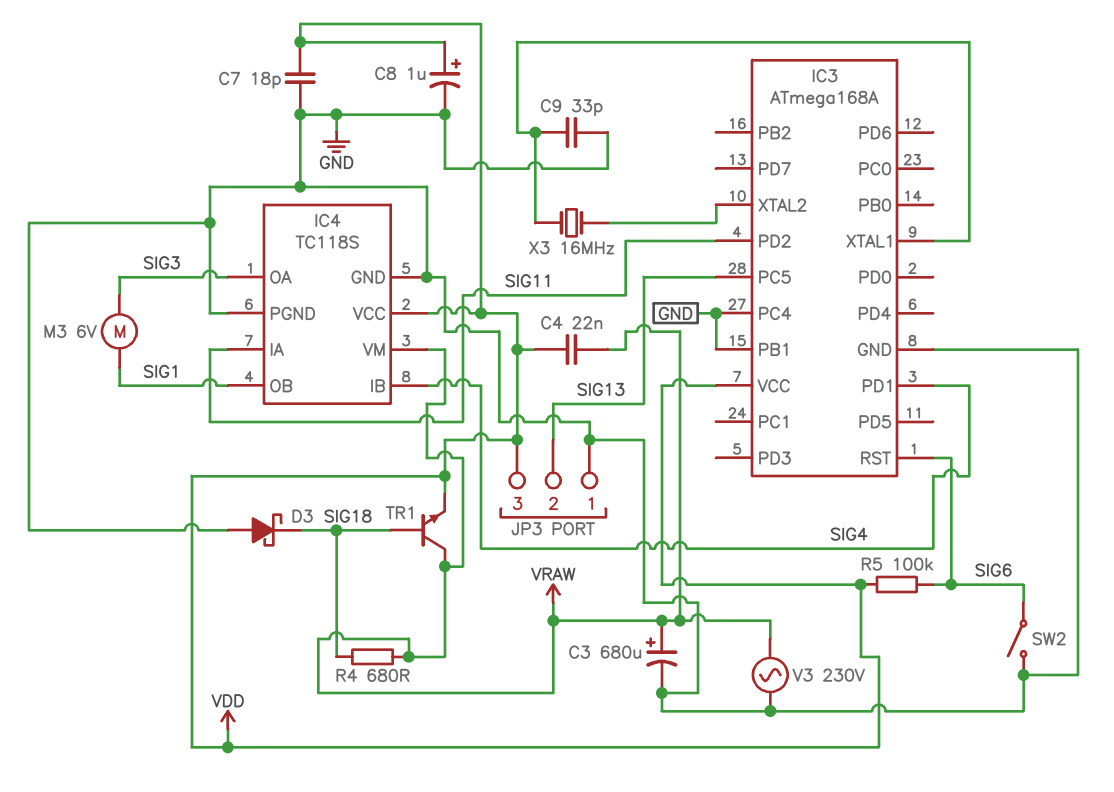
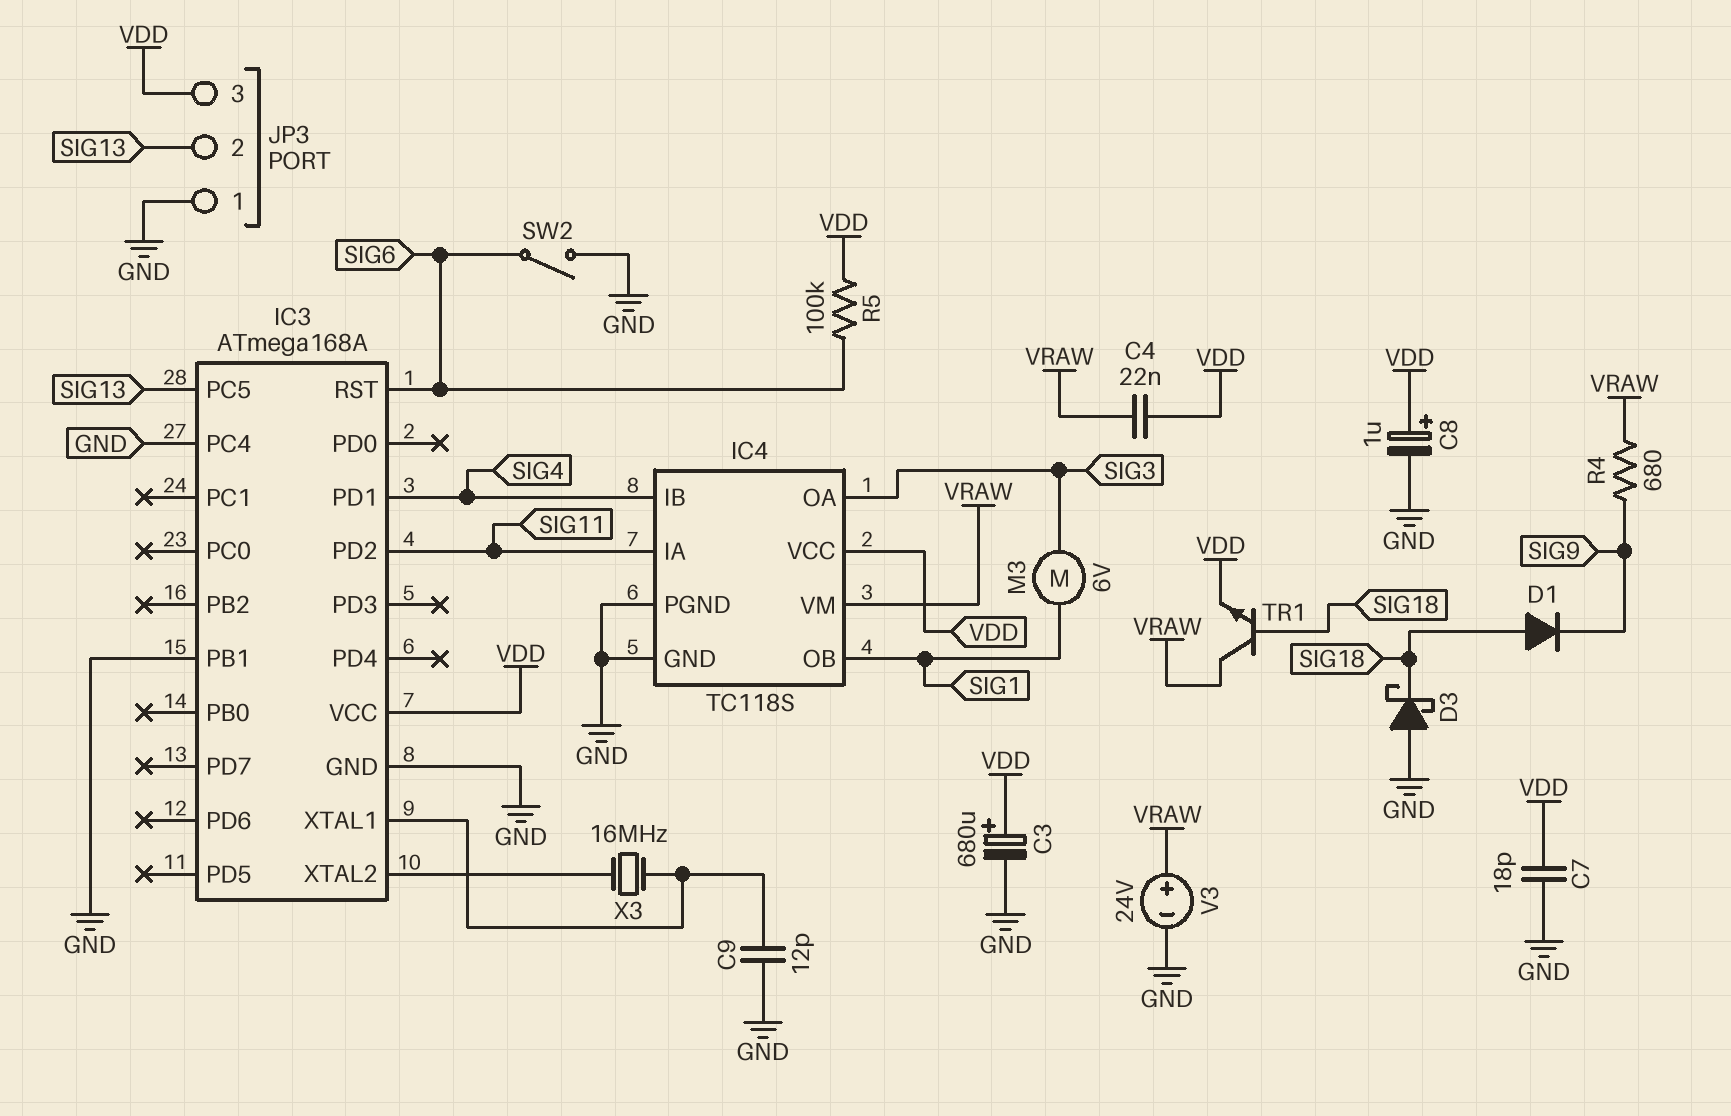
C3: 680uF (plus VRAW, minus GND) -> 680uF (plus VDD, minus GND)
C9: 33pF (GND, IC3/XTAL1) -> 12pF (GND, IC3/XTAL1)
D1: none -> diode (A SIG18, K SIG9)
R4: 680 (SIG18, VRAW) -> 680 (SIG9, VRAW)
V3: AC 230V (GND, VRAW) -> 24V (plus VRAW, minus GND)

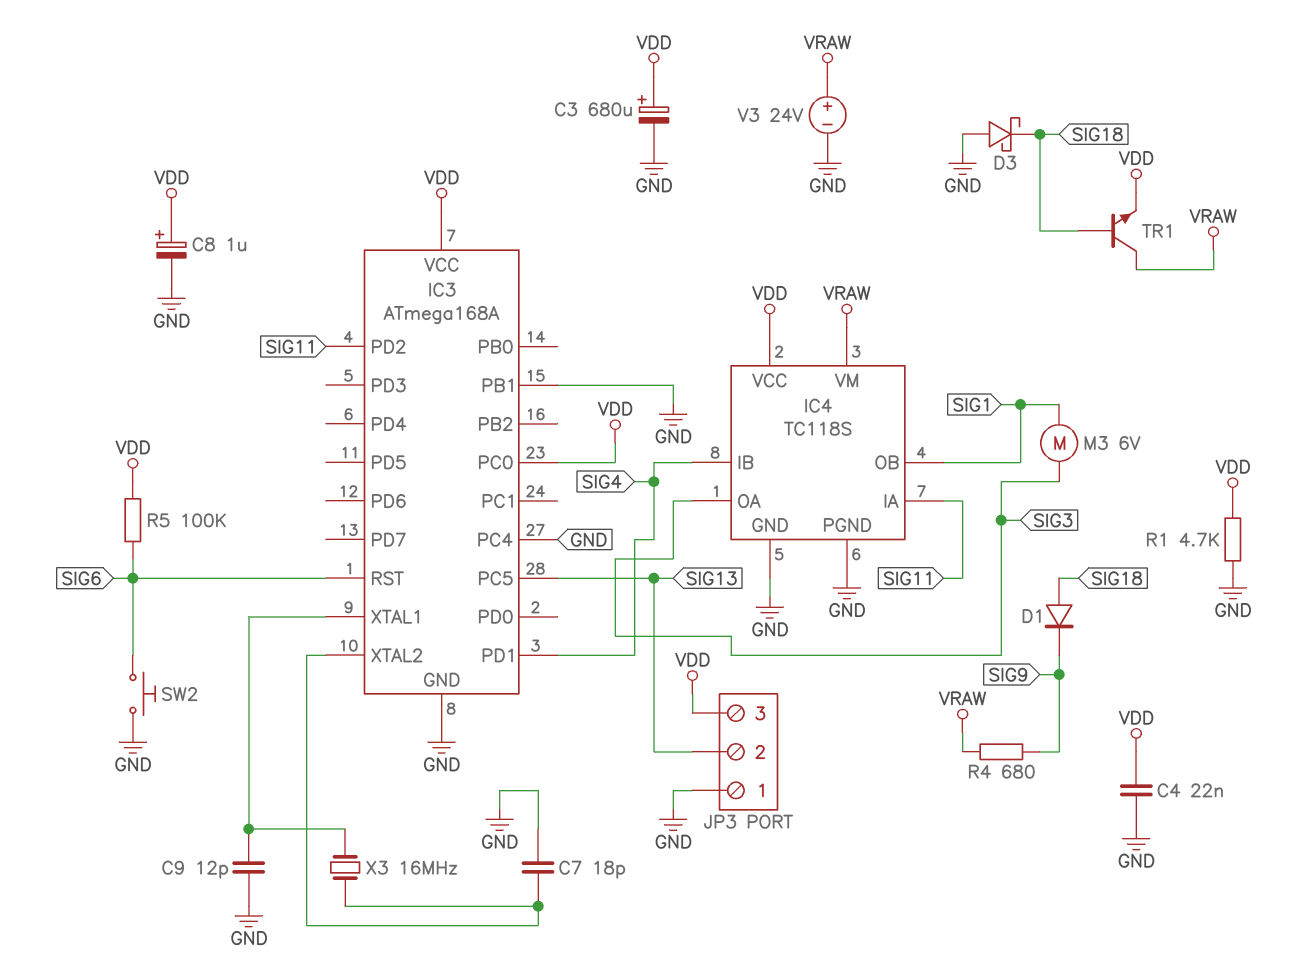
C4: 22nF (VDD, VRAW) -> 22nF (GND, VDD)
C7: 18pF (GND, VDD) -> 18pF (GND, IC3/XTAL2)
IC3 pin PC0: none -> VDD
R1: none -> 4.7k (GND, VDD)
SW2: switch (GND, SIG6) -> button (GND, SIG6)

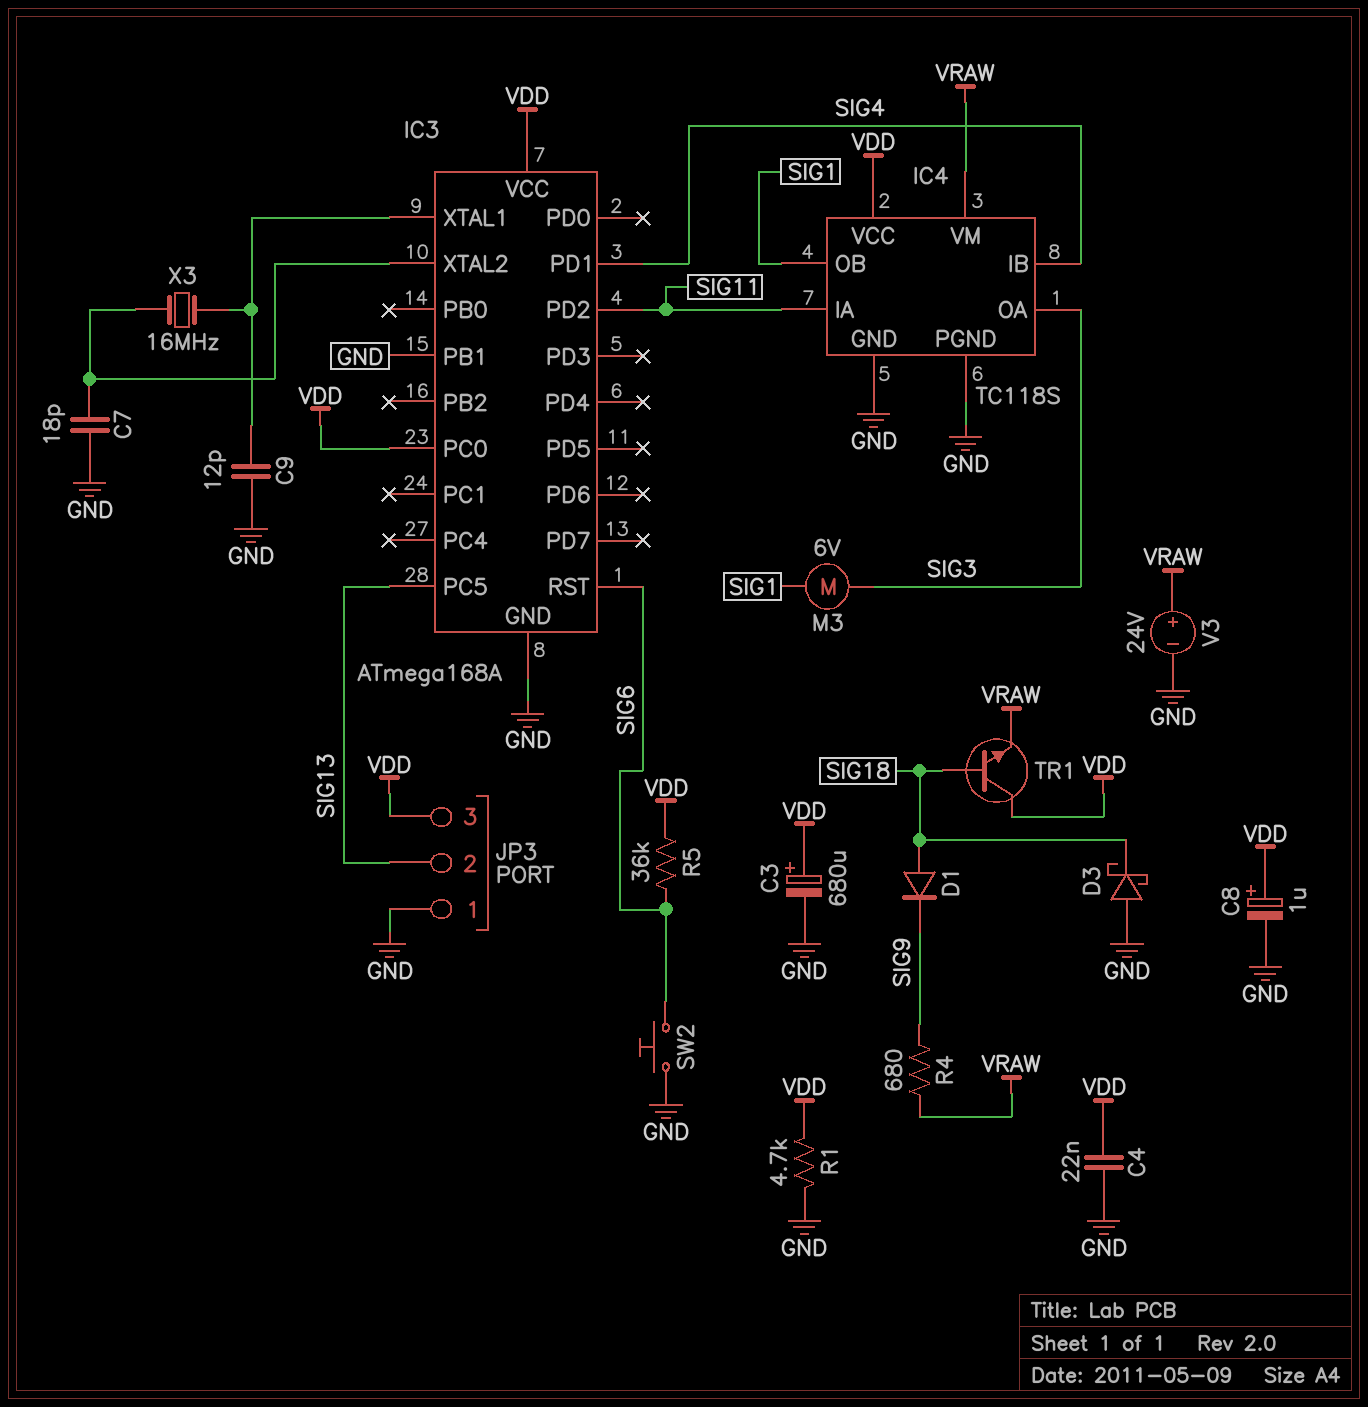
IC3 pin PC4: GND -> none
R5: 100k (SIG6, VDD) -> 36k (SIG6, VDD)
TR1: NPN (B SIG18, C VRAW, E VDD) -> NPN (B SIG18, C VDD, E VRAW)

